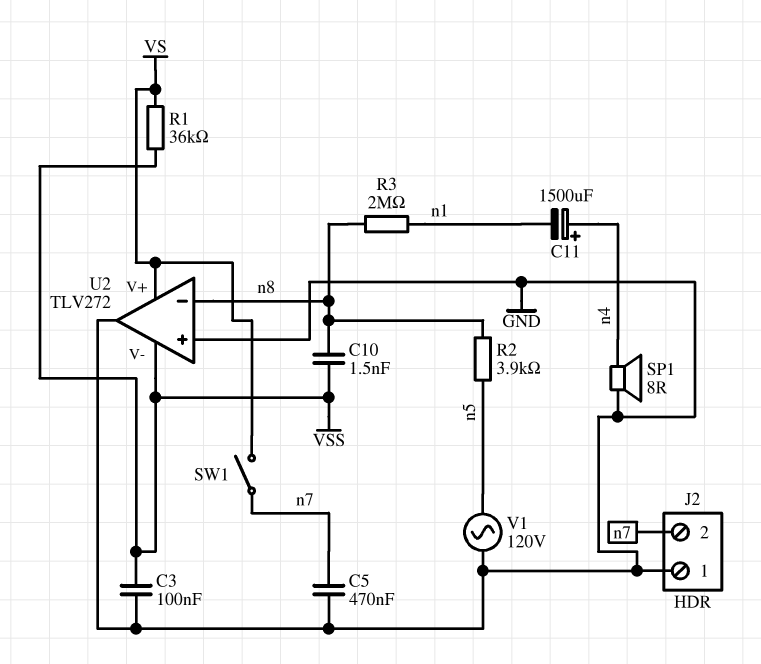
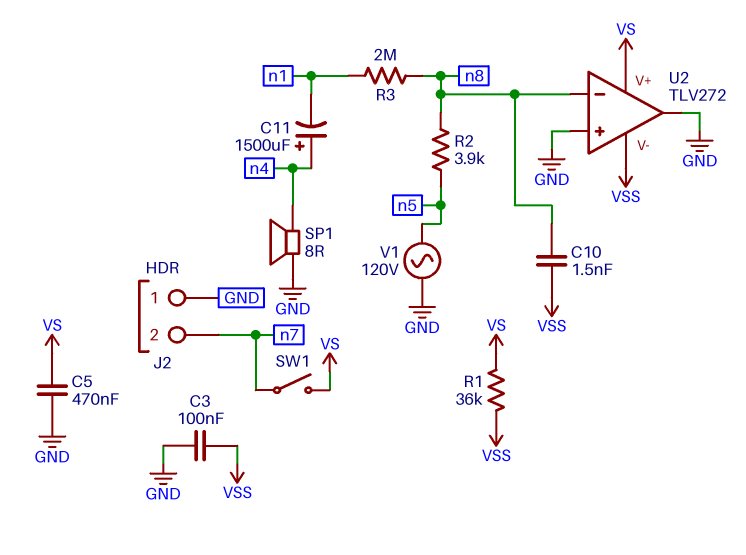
C5: 470nF (GND, n7) -> 470nF (GND, VS)

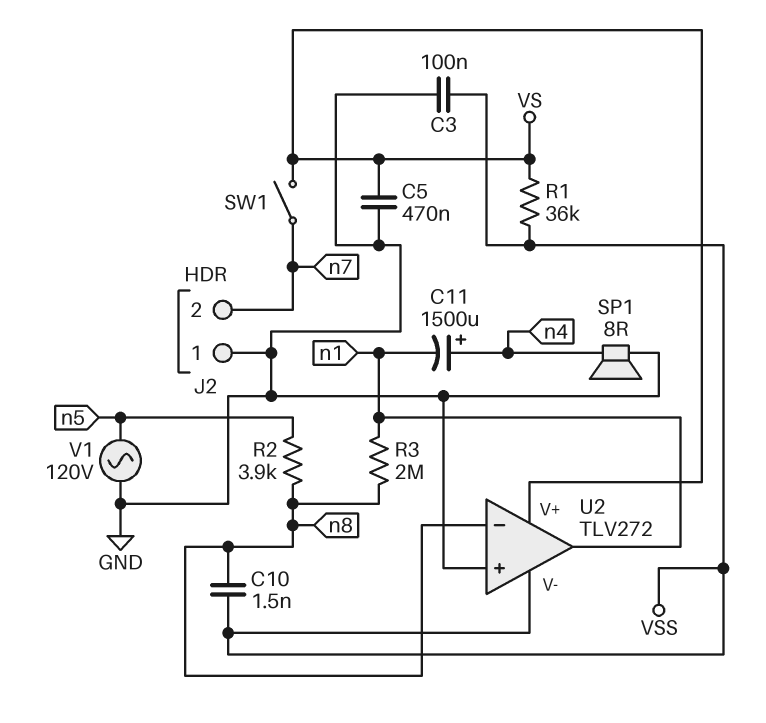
U2 pin out: GND -> n1

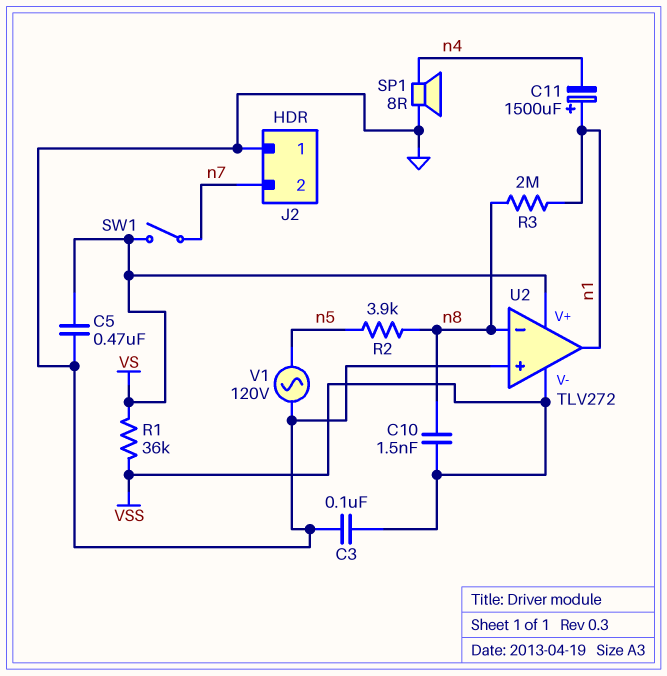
C11: 1500uF (plus n4, minus n1) -> 1500uF (plus n1, minus n4)

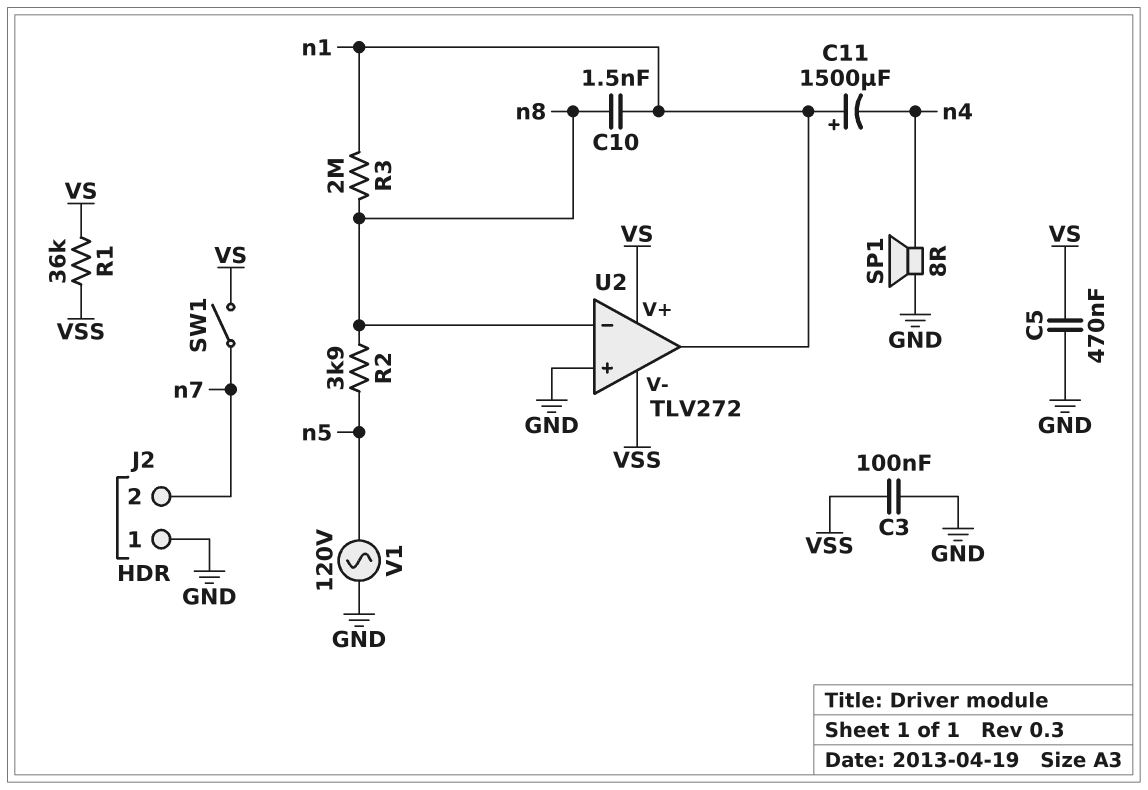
C10: 1.5nF (VSS, n8) -> 1.5nF (n1, n8)

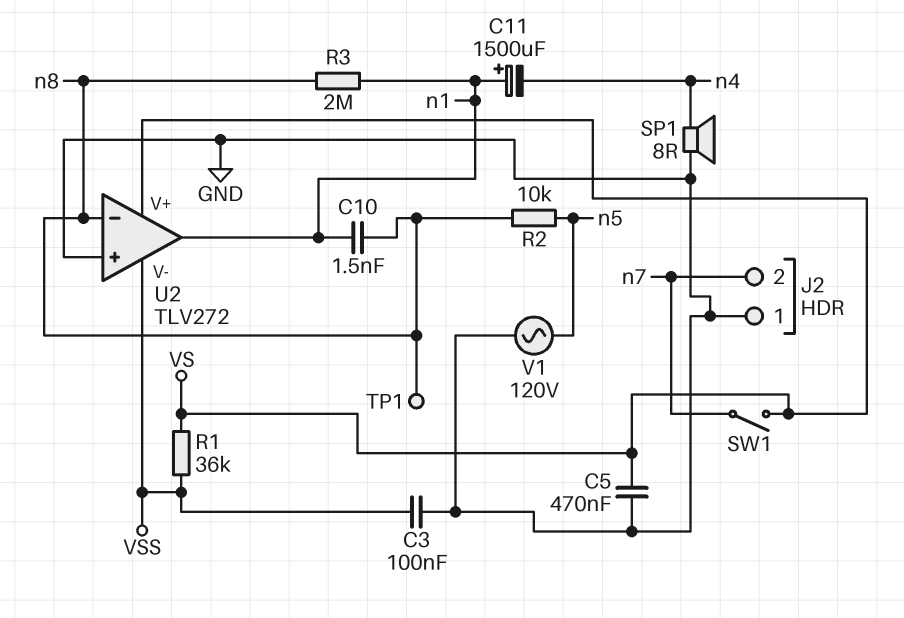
R2: 3.9k (n5, n8) -> 10k (n5, n8)
TP1: none -> test point (n8)

